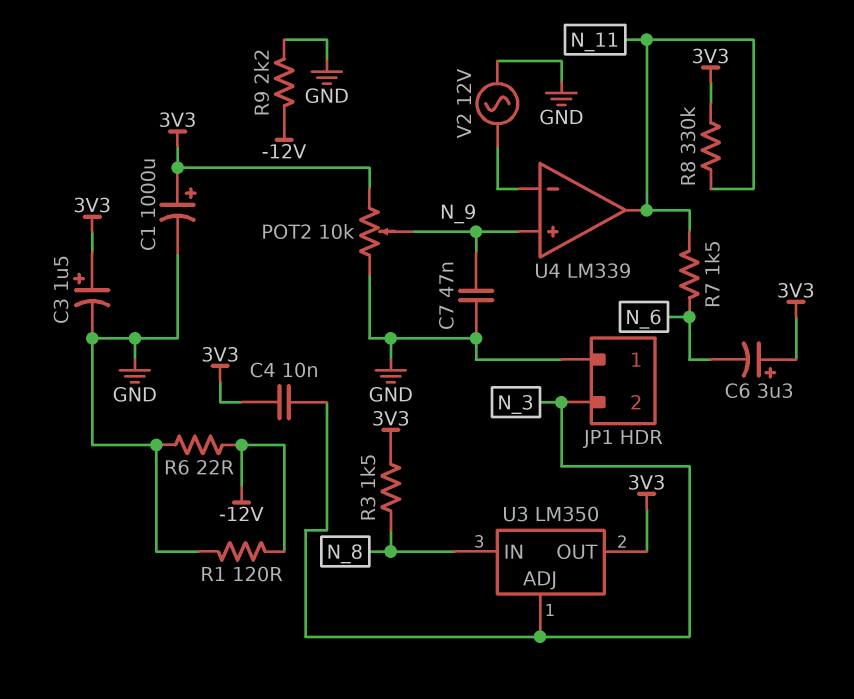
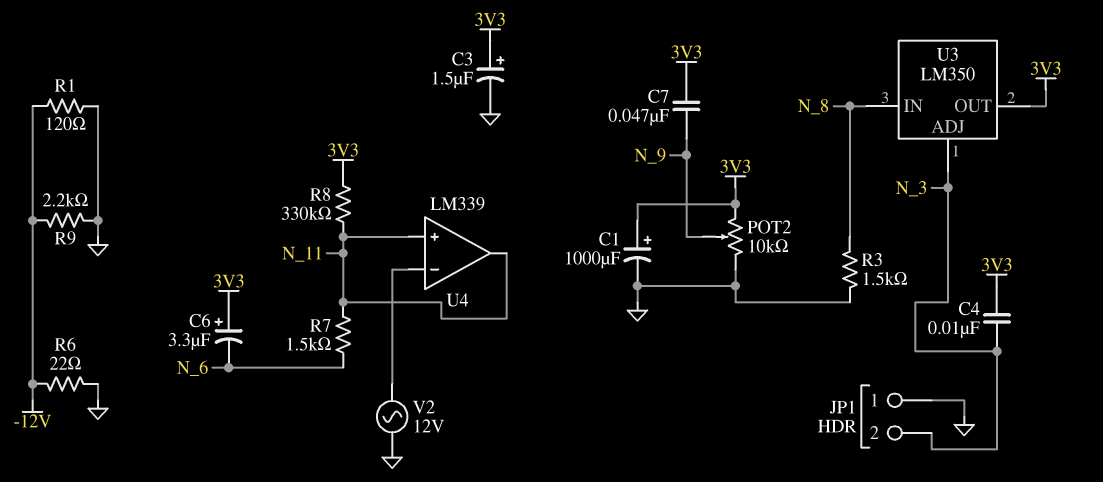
C7: 47nF (GND, N_9) -> 47nF (3V3, N_9)
R3: 1.5k (3V3, N_8) -> 1.5k (GND, N_8)
U4 pin in+: N_9 -> N_11

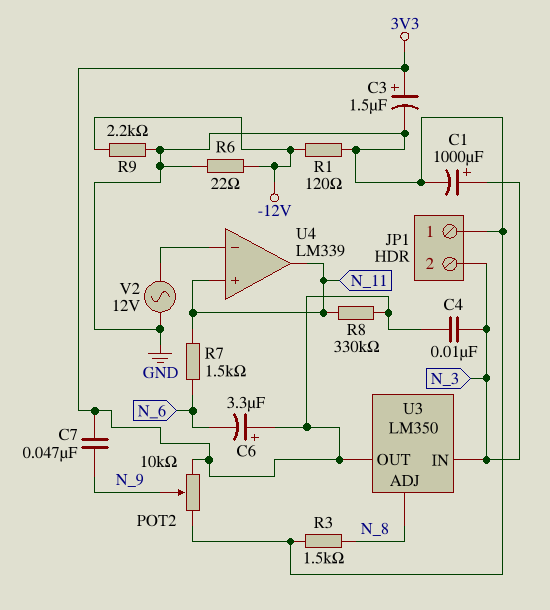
C1: 1000uF (plus 3V3, minus GND) -> 1000uF (plus N_3, minus GND)
U3 pin ADJ: N_3 -> N_8
U3 pin IN: N_8 -> N_3

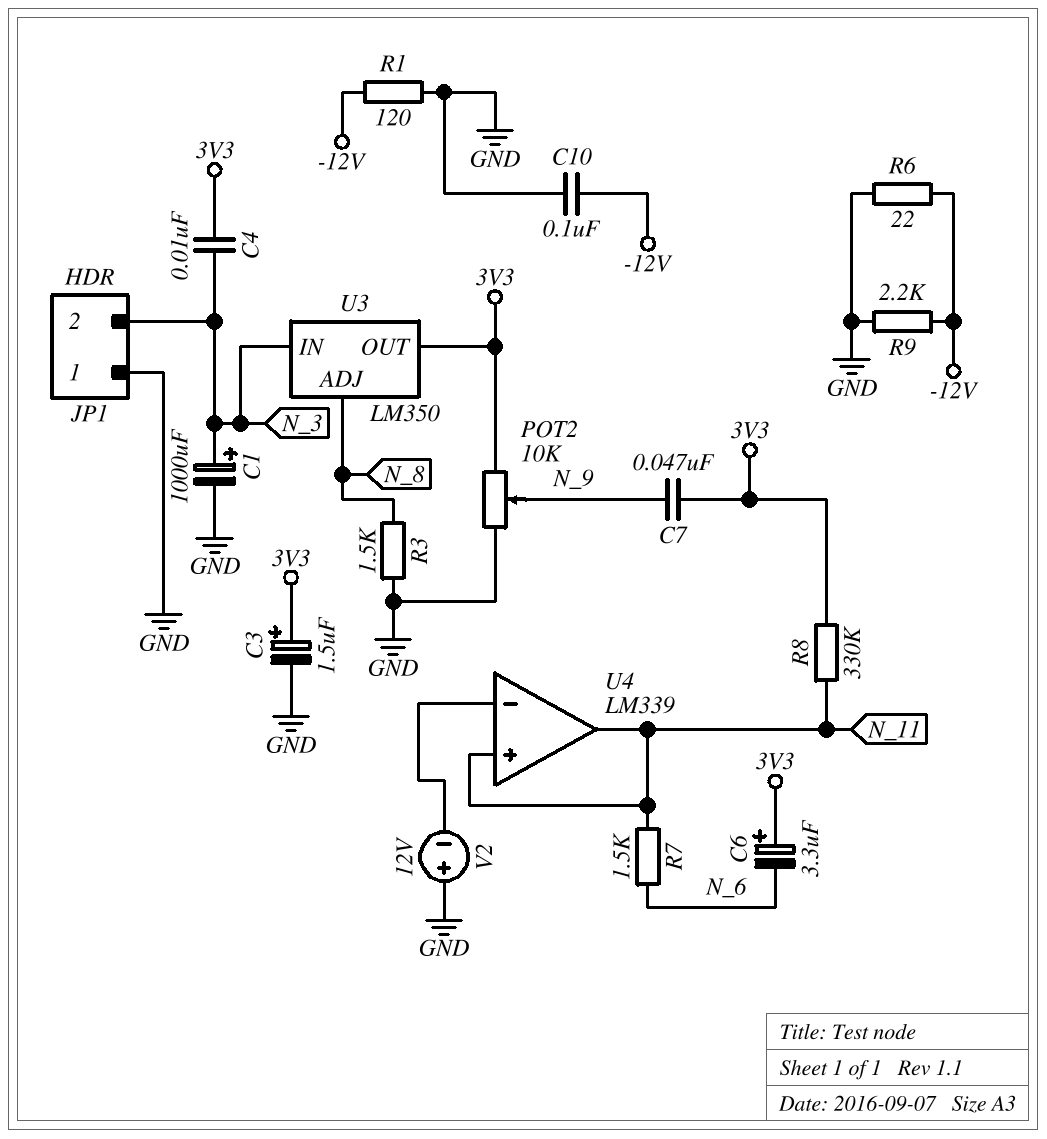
C10: none -> 100nF (-12V, GND)
V2: AC 12V (GND, U4/in-) -> 12V (plus GND, minus U4/in-)

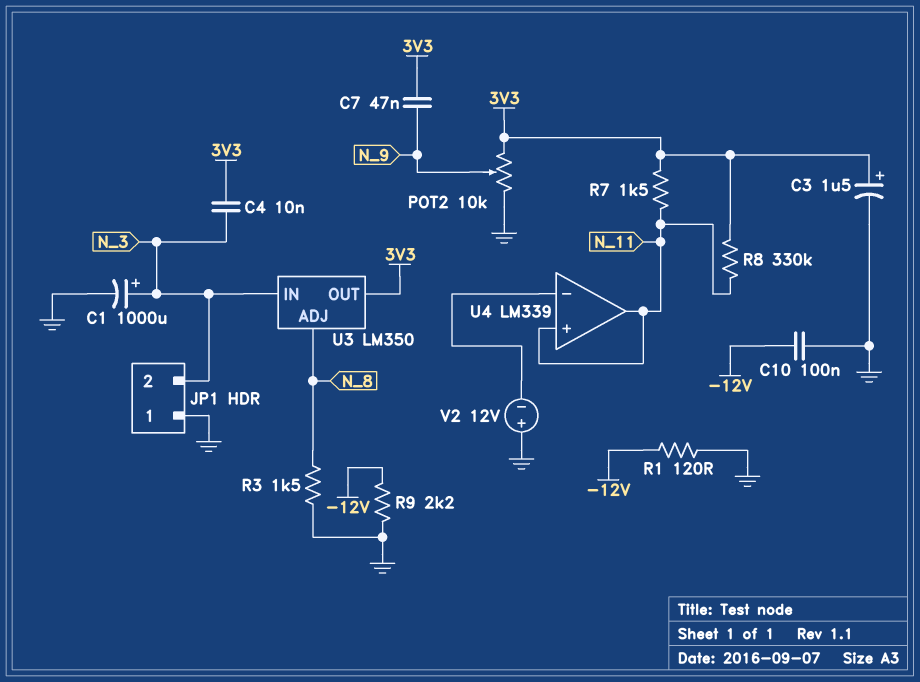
C6: 3.3uF (plus 3V3, minus N_6) -> none
R6: 22 (-12V, GND) -> none
R7: 1.5k (N_6, N_11) -> 1.5k (3V3, N_11)

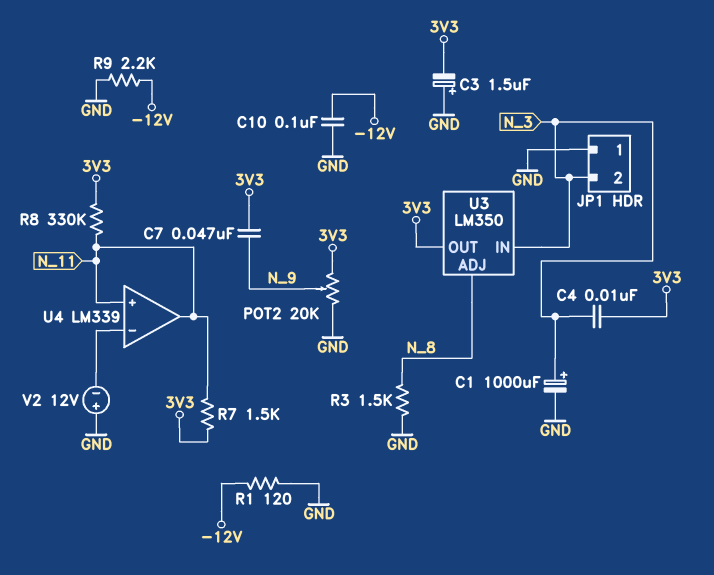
C3: 1.5uF (plus 3V3, minus GND) -> 1.5uF (plus GND, minus 3V3)
POT2: 10k (3V3, GND, wiper N_9) -> 20k (3V3, GND, wiper N_9)

